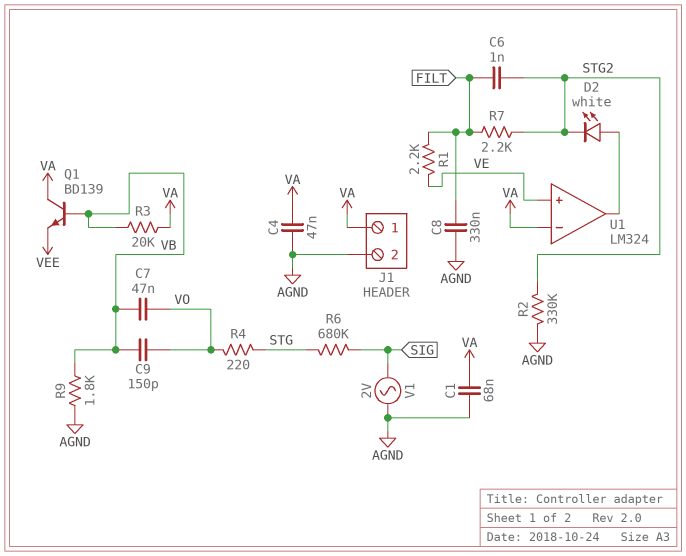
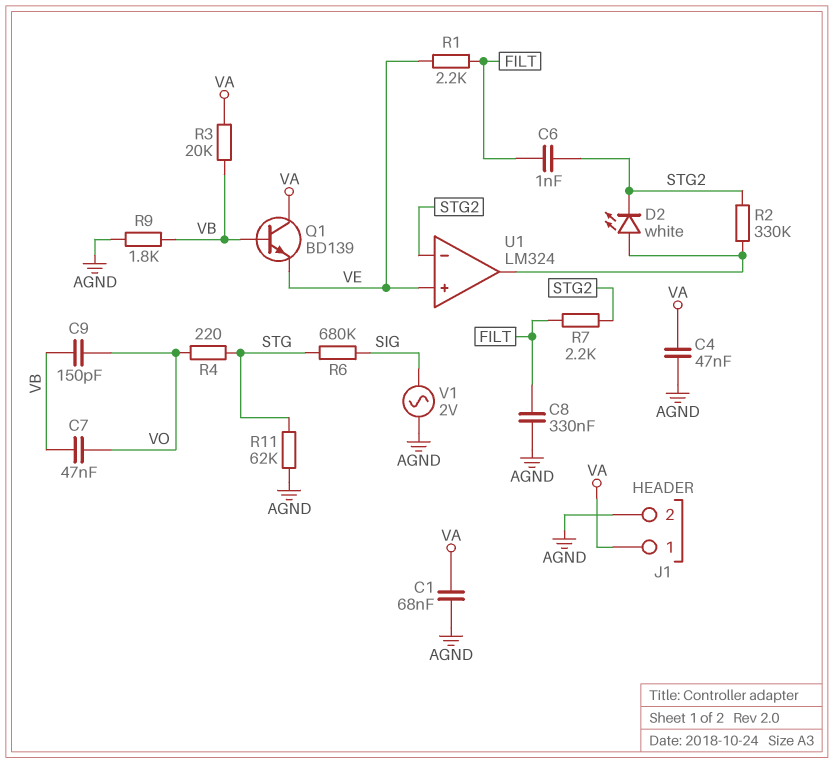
Q1: NPN BD139 (B VB, C VA, E VEE) -> NPN BD139 (B VB, C VA, E VE)
R2: 330k (AGND, STG2) -> 330k (STG2, U1/out)
R11: none -> 62k (AGND, STG)
U1 pin in-: VA -> STG2

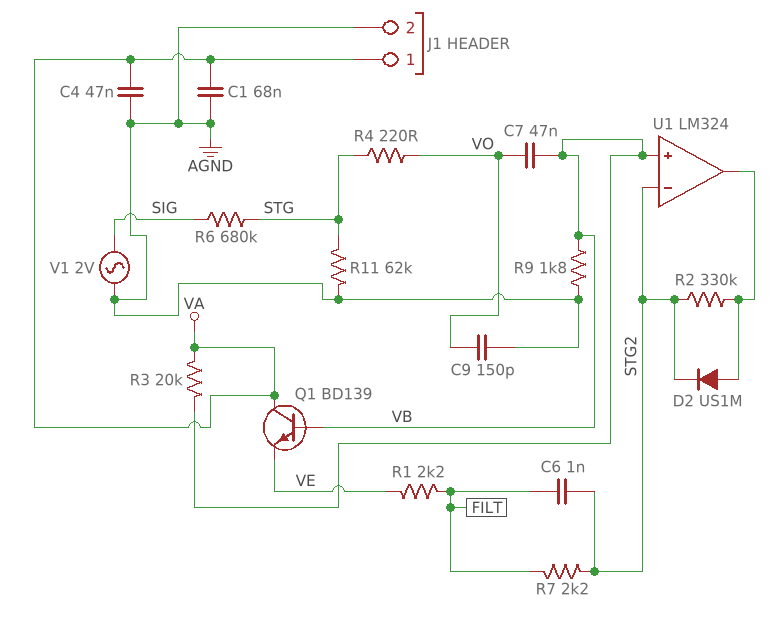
C8: 330nF (AGND, FILT) -> none
C9: 150pF (VB, VO) -> 150pF (AGND, VO)
D2: LED white (A U1/out, K STG2) -> diode US1M (A U1/out, K STG2)
U1 pin in+: VE -> VB

